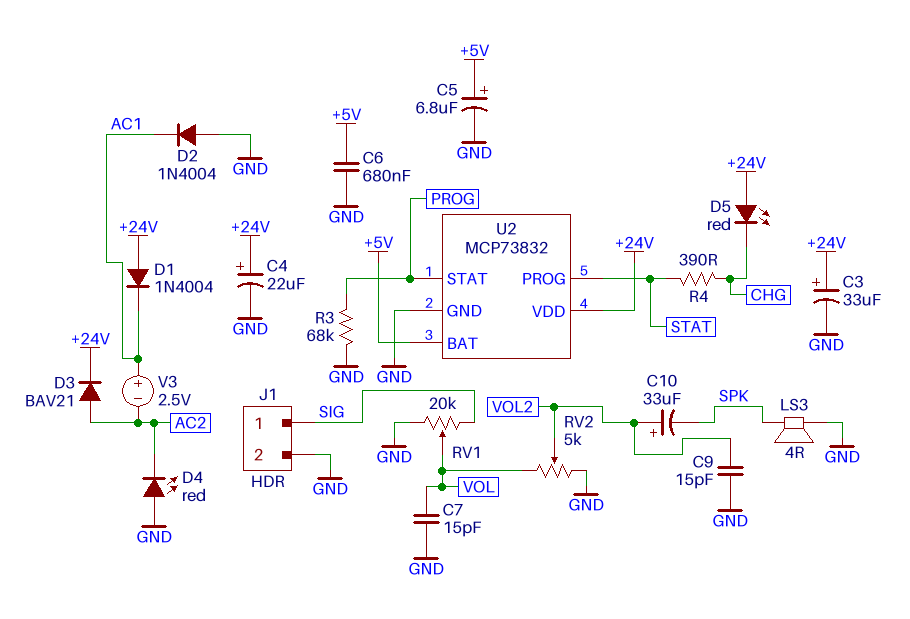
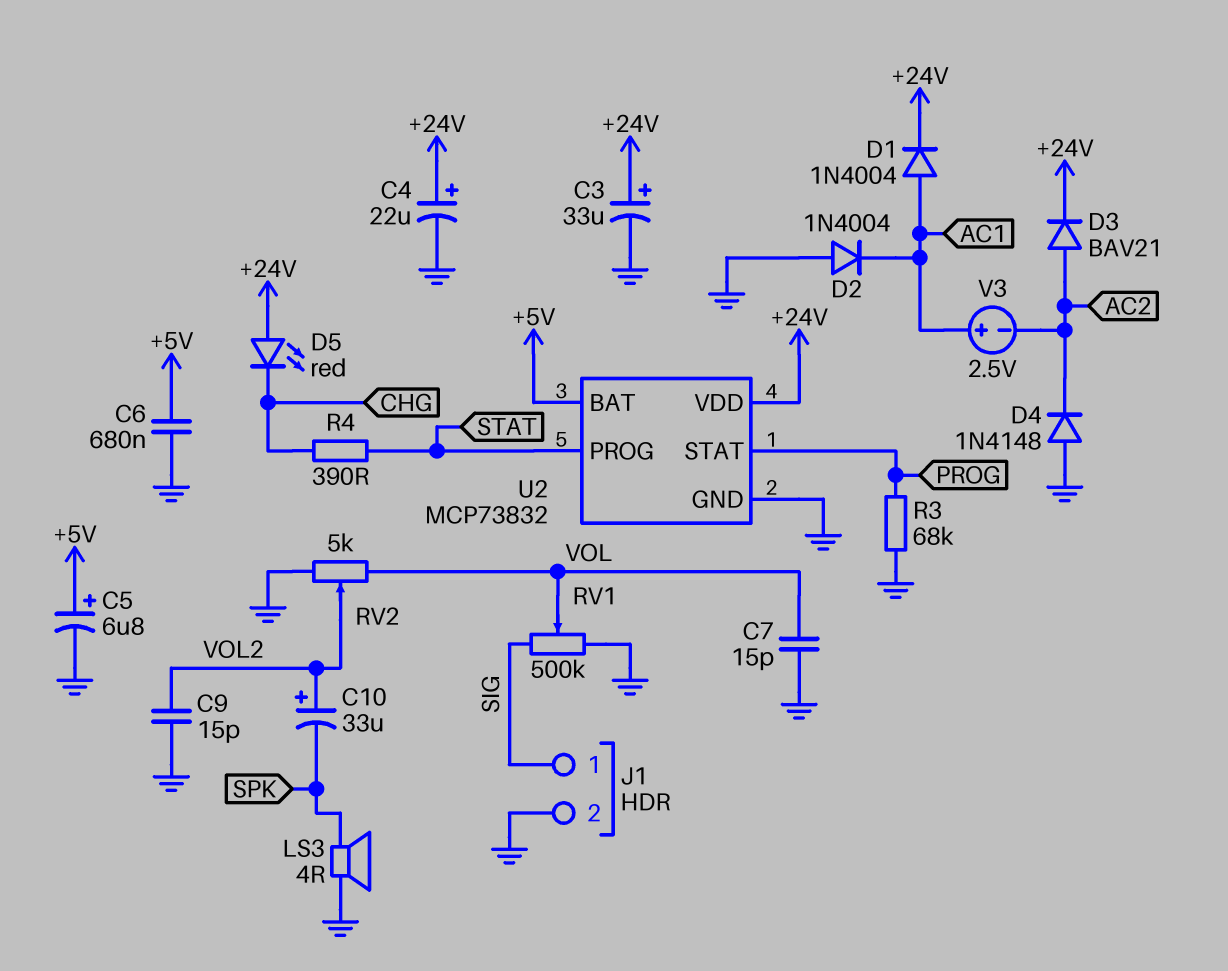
D1: diode 1N4004 (A +24V, K AC1) -> diode 1N4004 (A AC1, K +24V)
D4: LED red (A GND, K AC2) -> diode 1N4148 (A GND, K AC2)
RV1: 20k (GND, SIG, wiper VOL) -> 500k (GND, SIG, wiper VOL)

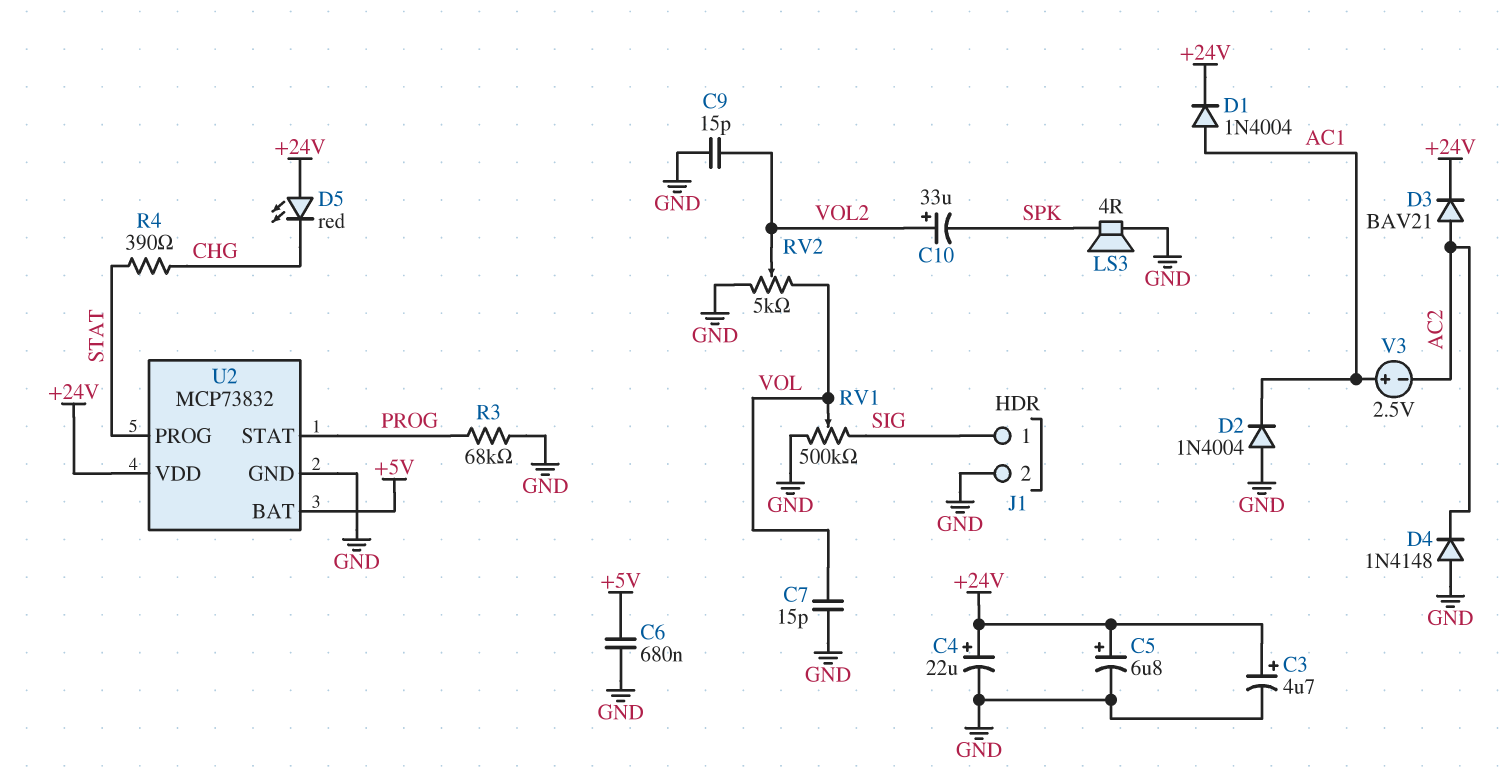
C3: 33uF (plus +24V, minus GND) -> 4.7uF (plus +24V, minus GND)
C5: 6.8uF (plus +5V, minus GND) -> 6.8uF (plus +24V, minus GND)

